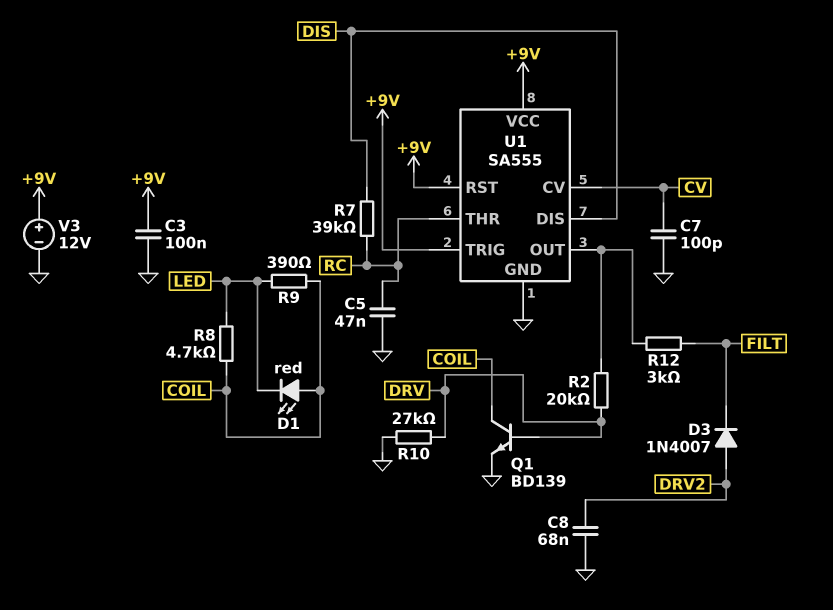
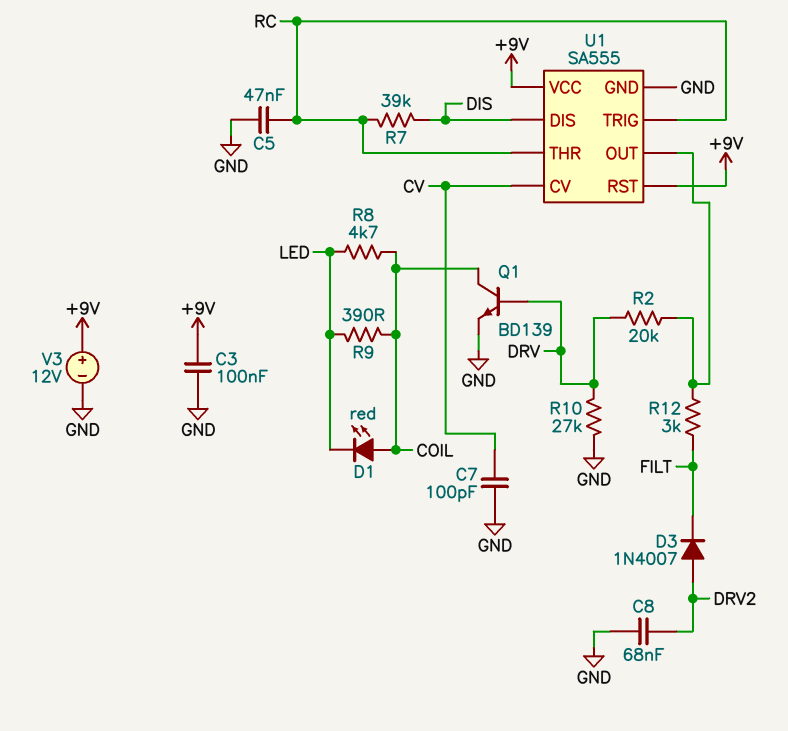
U1 pin TRIG: +9V -> RC

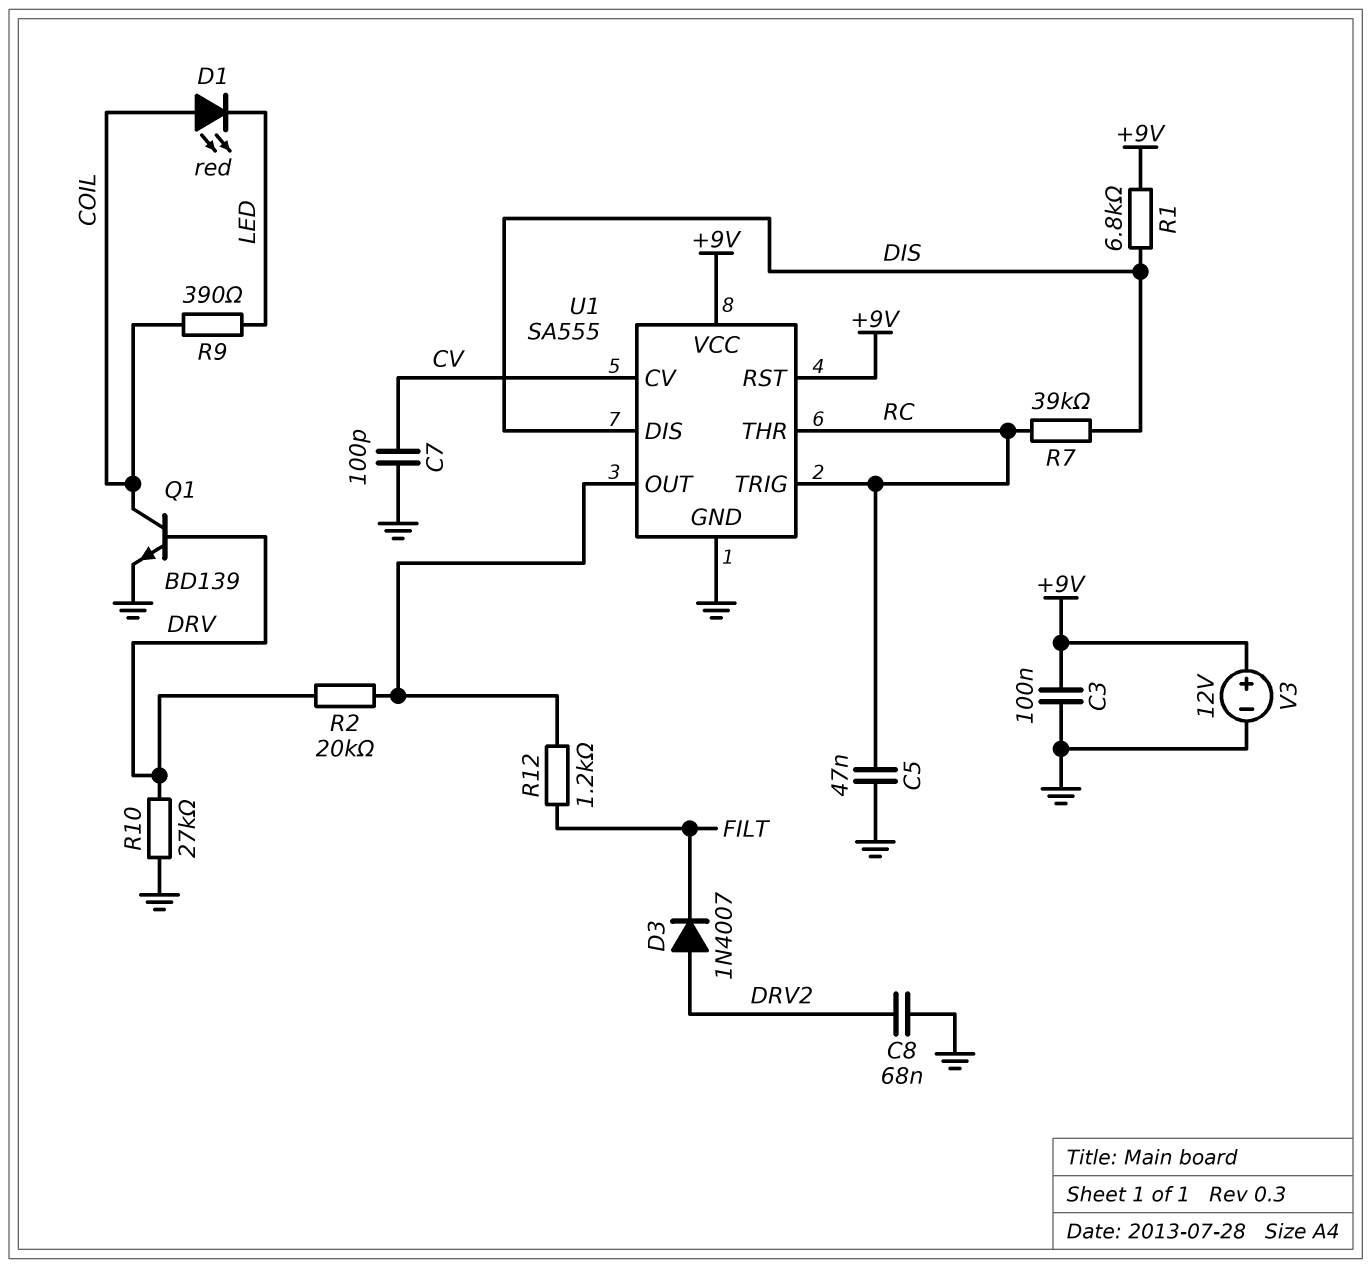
R1: none -> 6.8k (+9V, DIS)
R8: 4.7k (COIL, LED) -> none
R12: 3k (FILT, U1/OUT) -> 1.2k (FILT, U1/OUT)

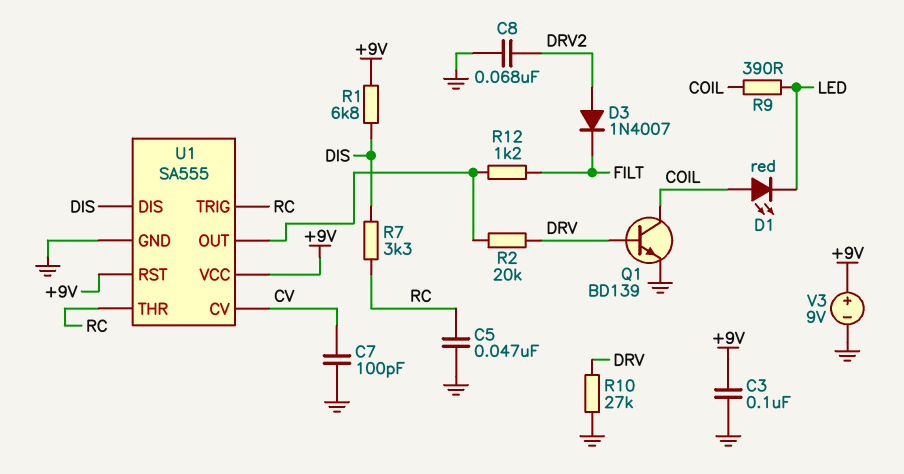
R7: 39k (DIS, RC) -> 3.3k (DIS, RC)
V3: 12V (plus +9V, minus GND) -> 9V (plus +9V, minus GND)

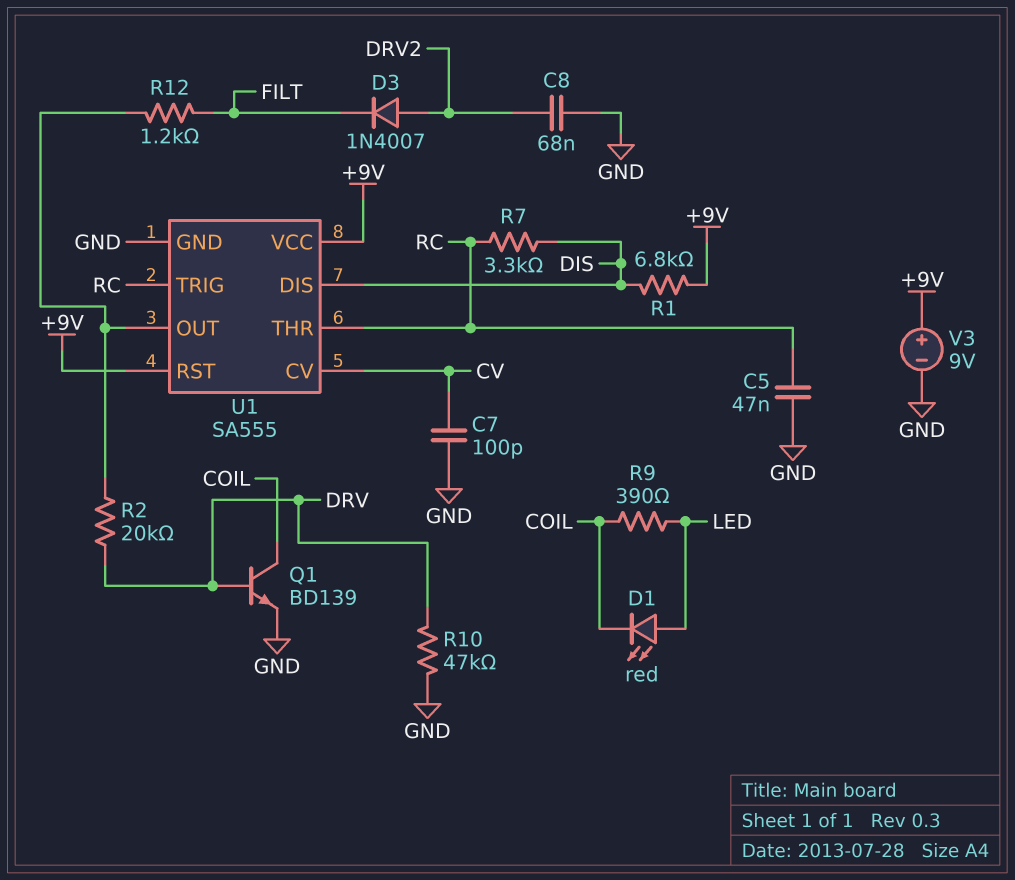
C3: 100nF (+9V, GND) -> none
D1: LED red (A COIL, K LED) -> LED red (A LED, K COIL)
R10: 27k (DRV, GND) -> 47k (DRV, GND)

